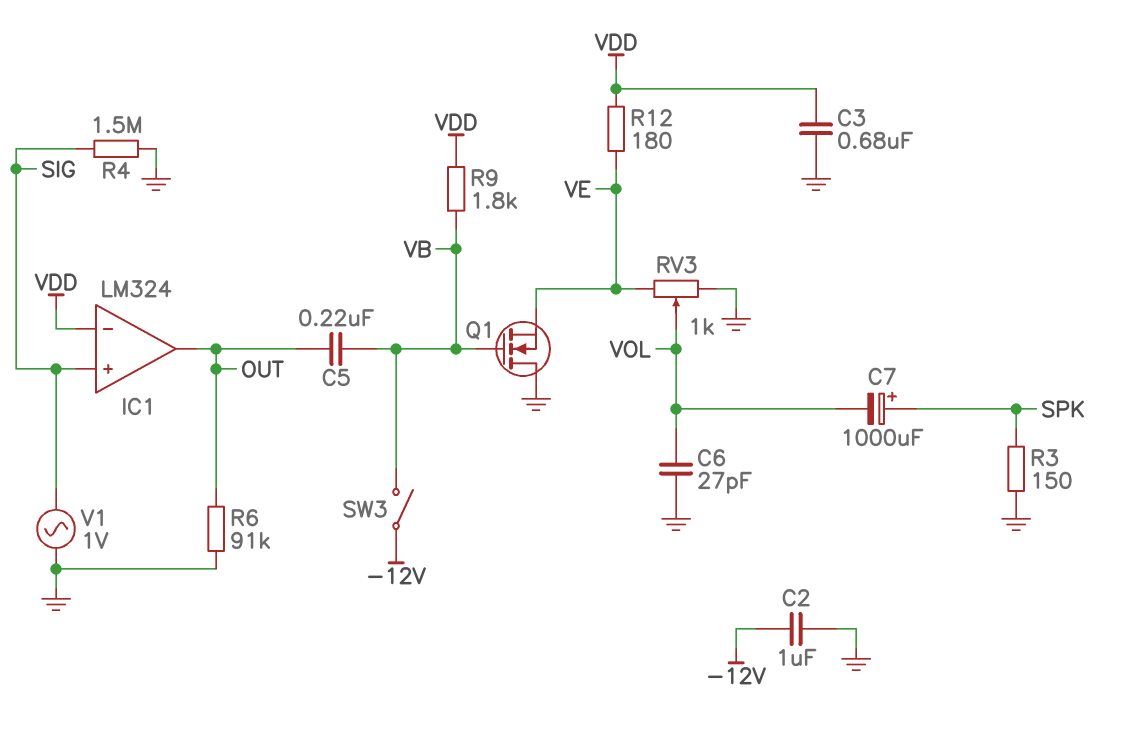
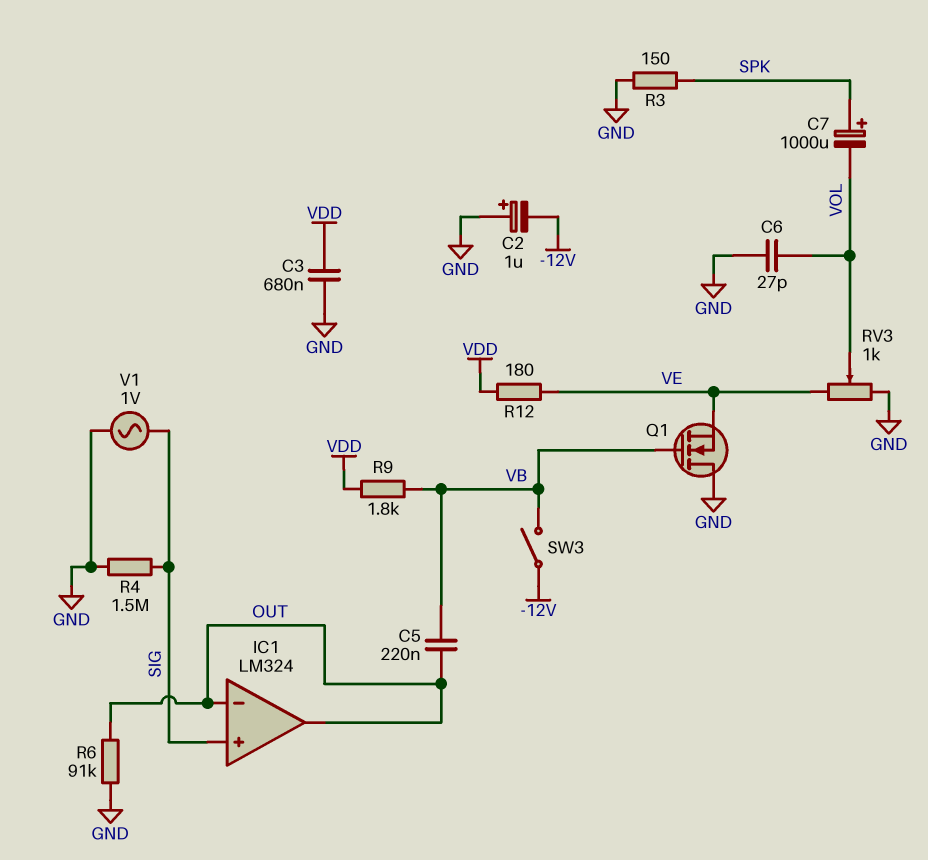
C2: 1uF (-12V, GND) -> 1uF (plus GND, minus -12V)
IC1 pin in-: VDD -> OUT

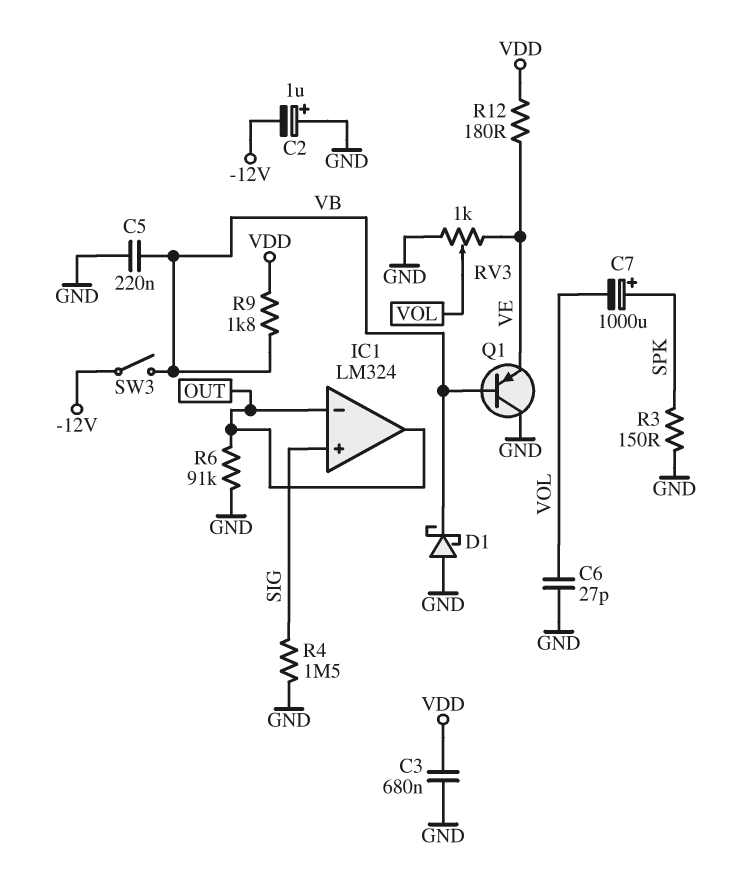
C5: 220nF (OUT, VB) -> 220nF (GND, VB)
D1: none -> schottky (A GND, K VB)
Q1: NMOS (G VB, D GND, S VE) -> PNP (B VB, C GND, E VE)
V1: AC 1V (GND, SIG) -> none

